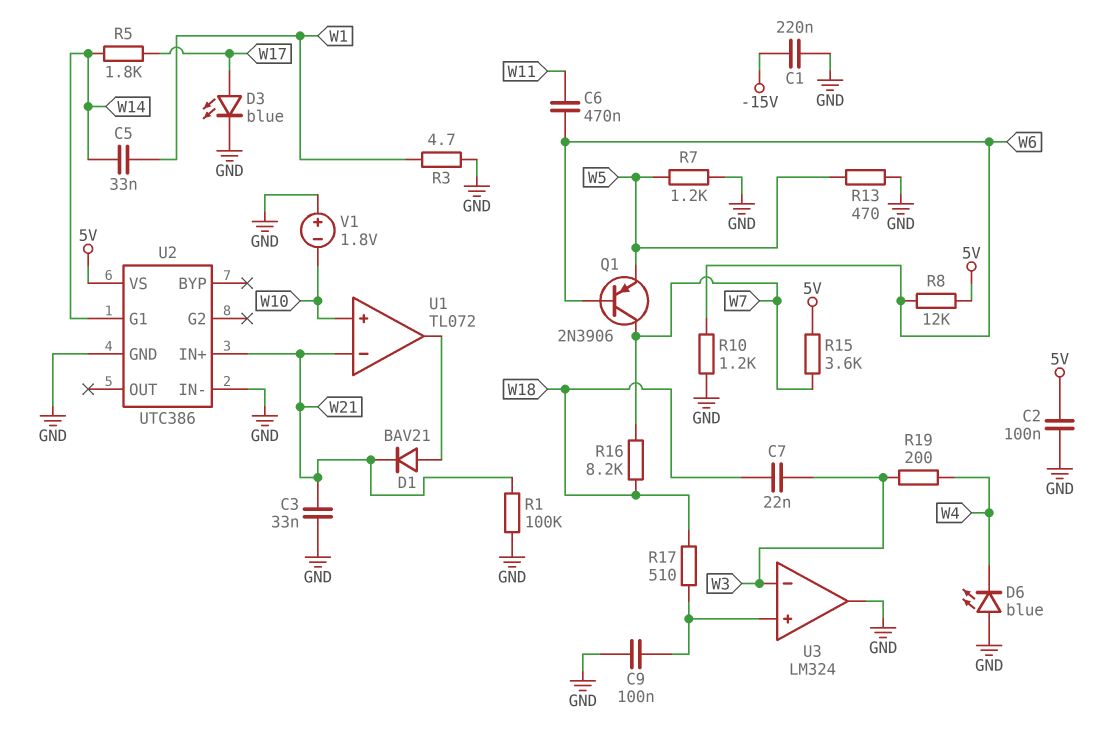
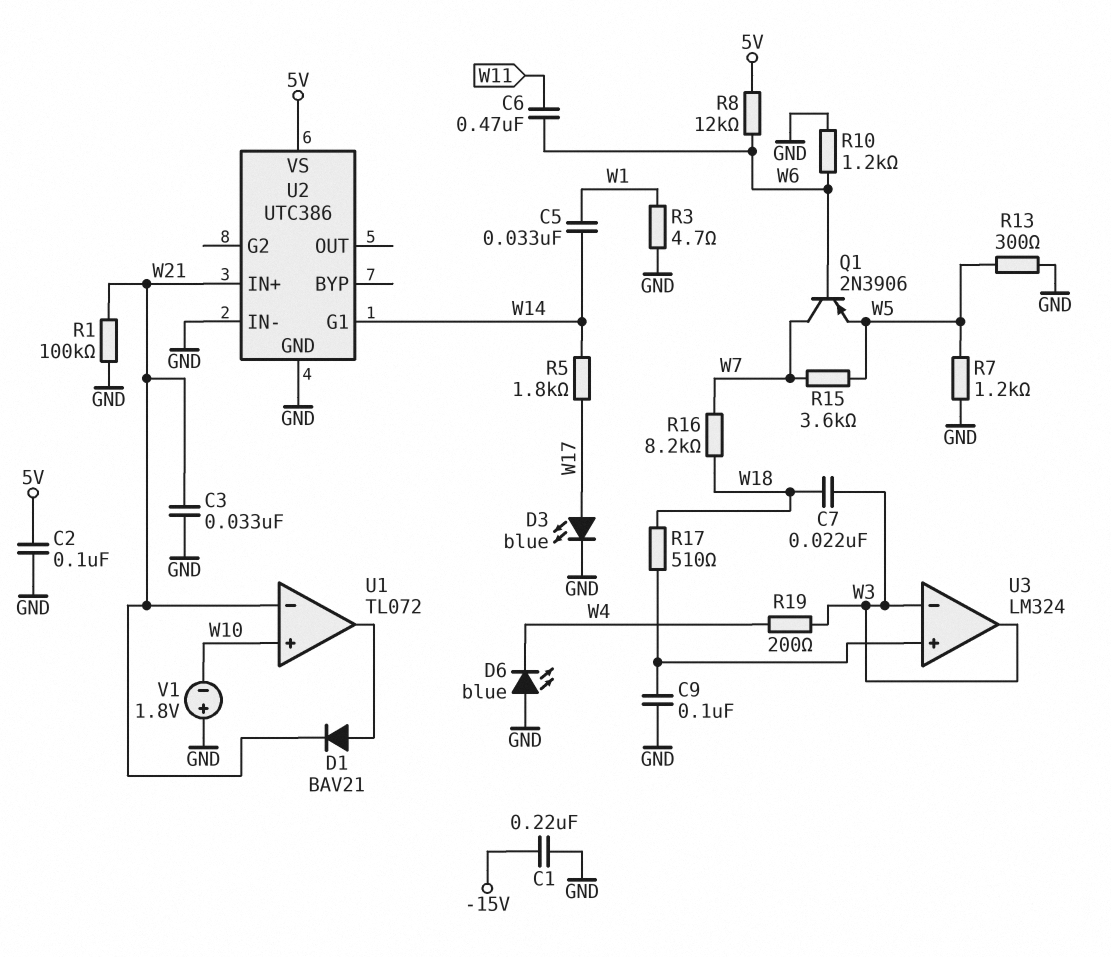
R13: 470 (GND, W5) -> 300 (GND, W5)
R15: 3.6k (5V, W7) -> 3.6k (W5, W7)
U3 pin out: GND -> W3

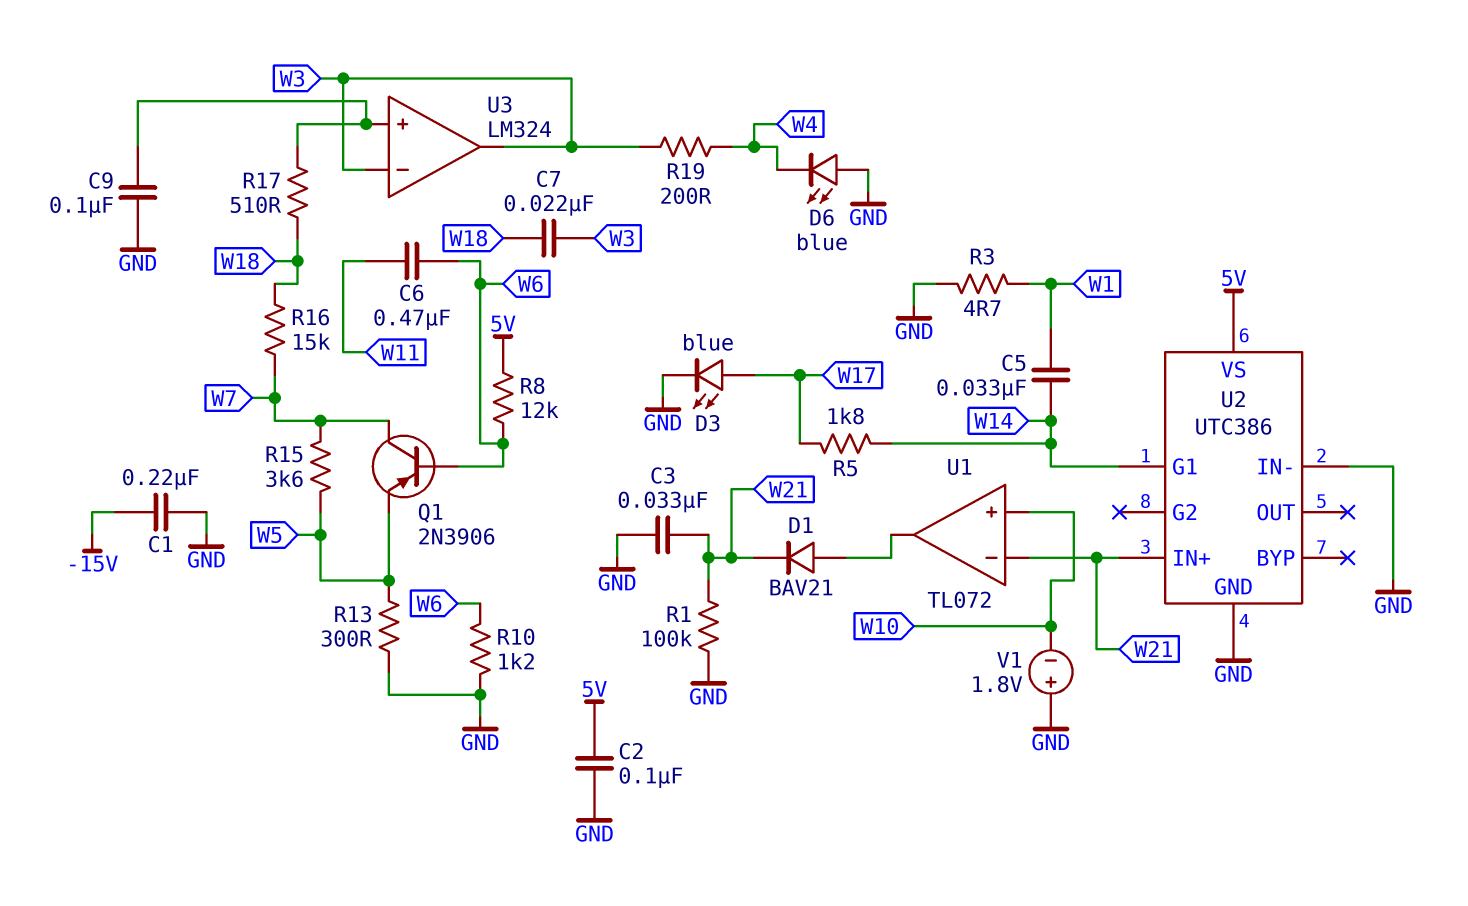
R7: 1.2k (GND, W5) -> none
R16: 8.2k (W7, W18) -> 15k (W7, W18)

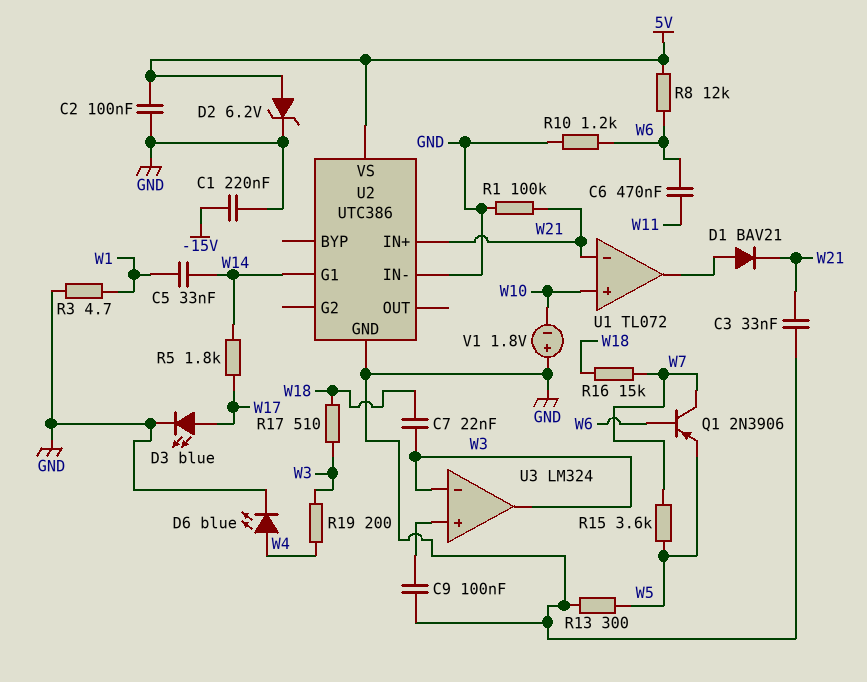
D2: none -> zener 6.2V (A 5V, K GND)
D6: LED blue (A GND, K W4) -> LED blue (A W4, K GND)
R17: 510 (U3/in+, W18) -> 510 (W3, W18)

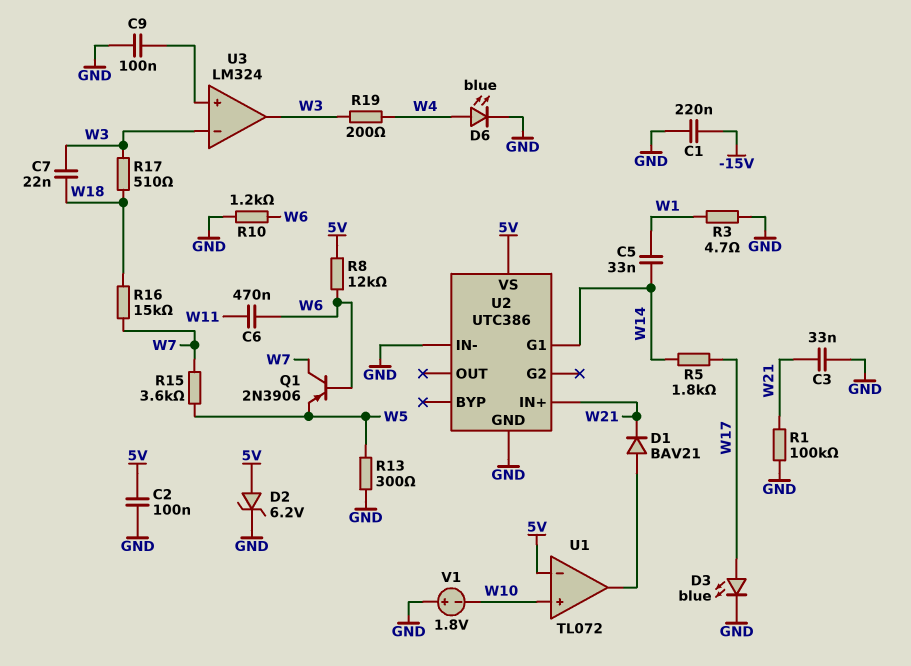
U1 pin in-: W21 -> 5V

